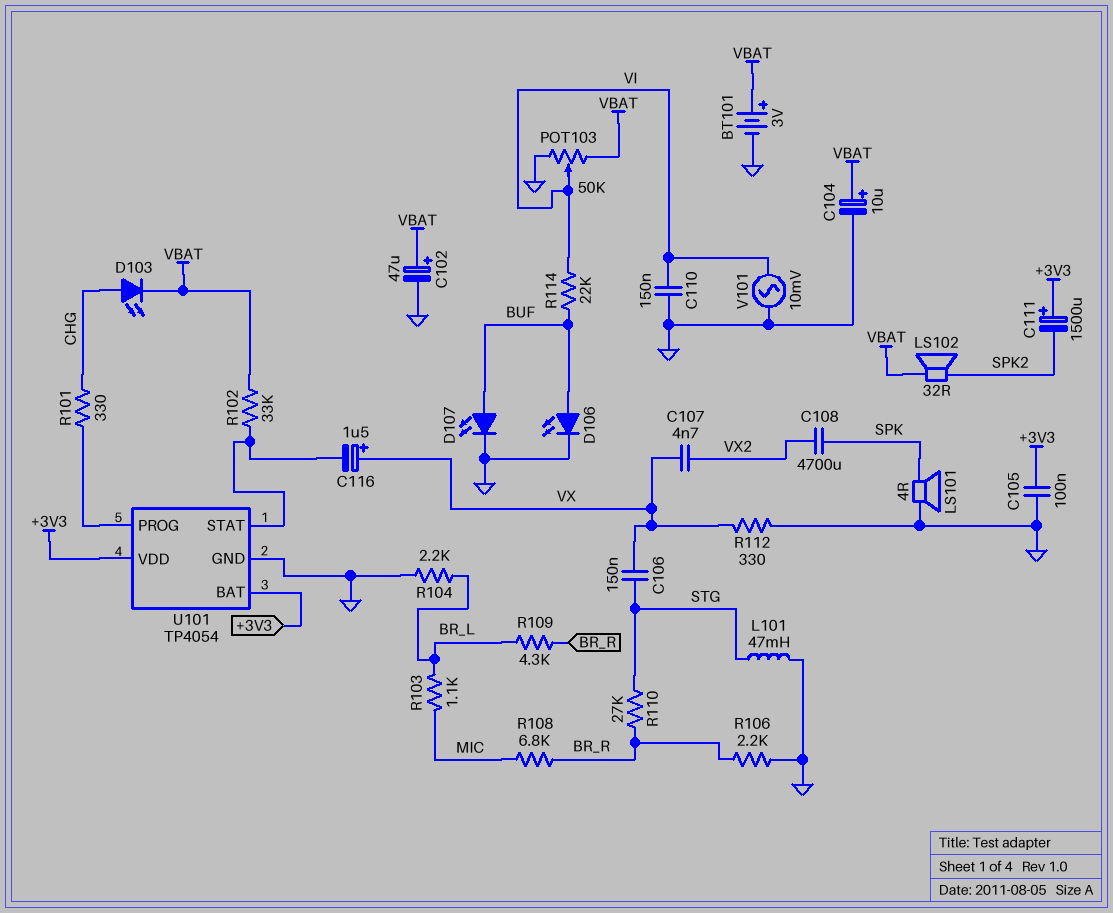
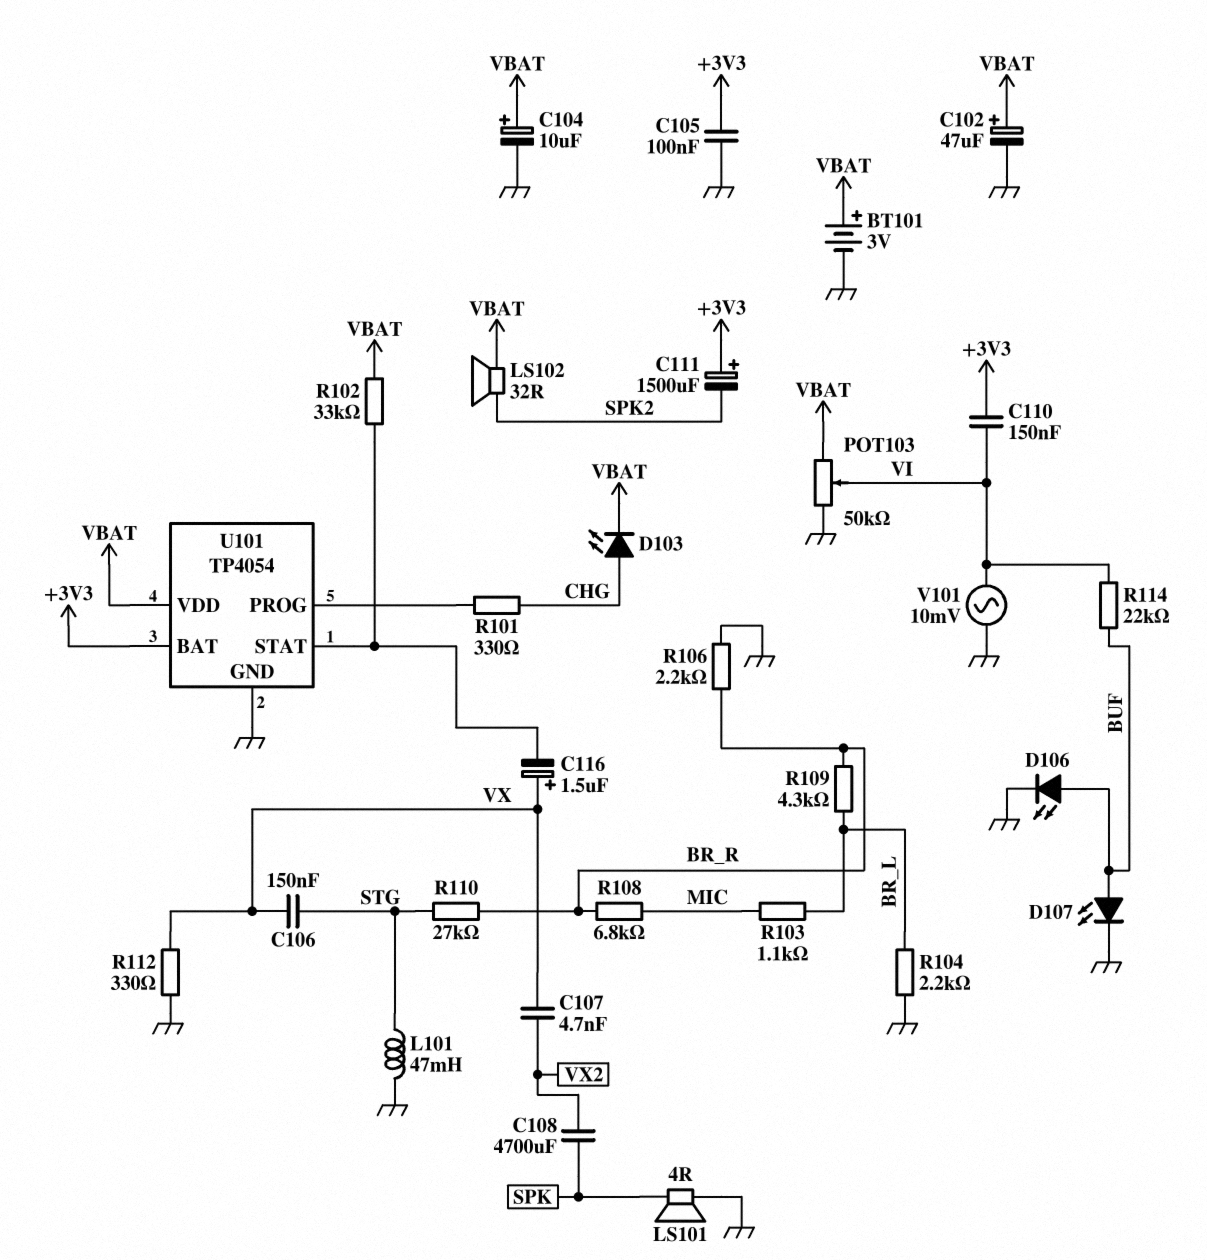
C110: 150nF (GND, VI) -> 150nF (+3V3, VI)
U101 pin VDD: +3V3 -> VBAT

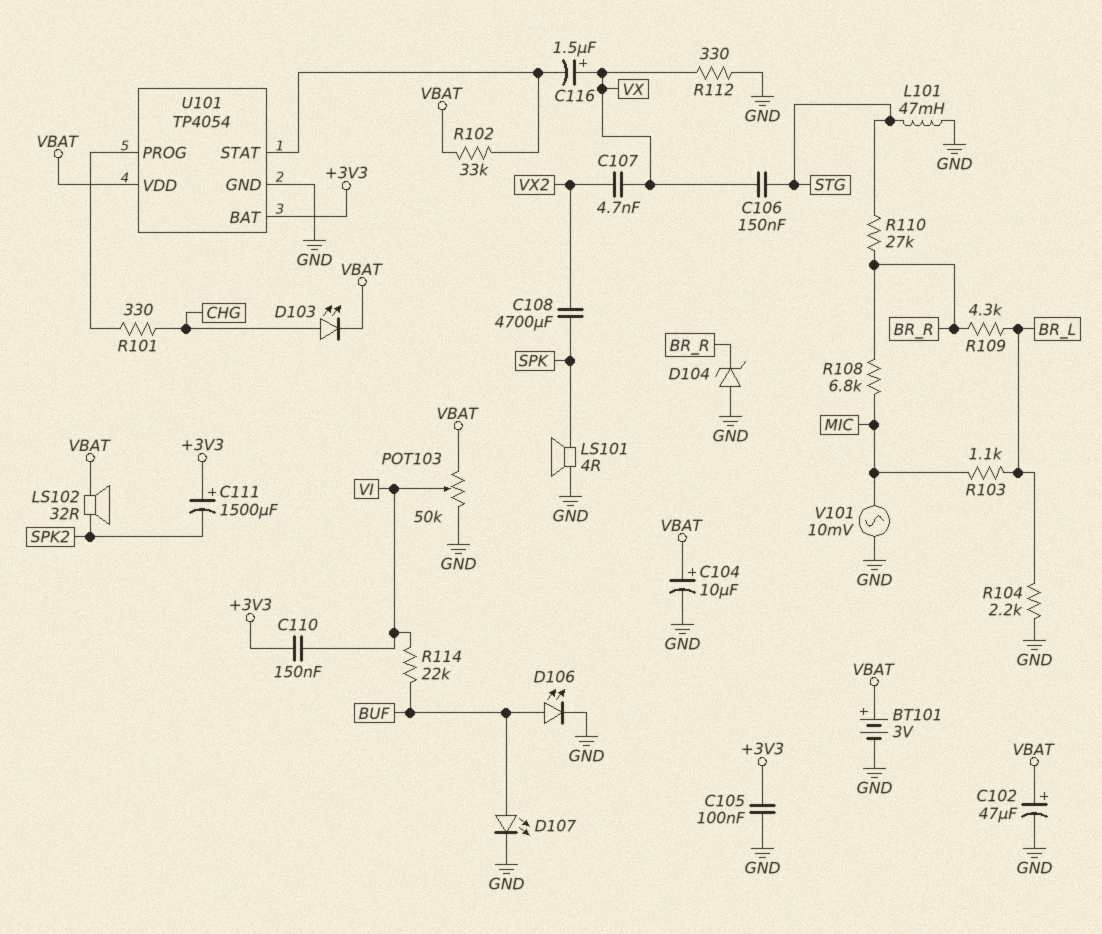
D104: none -> zener (A GND, K BR_R)
R106: 2.2k (BR_R, GND) -> none
V101: AC 10mV (GND, VI) -> AC 10mV (GND, MIC)

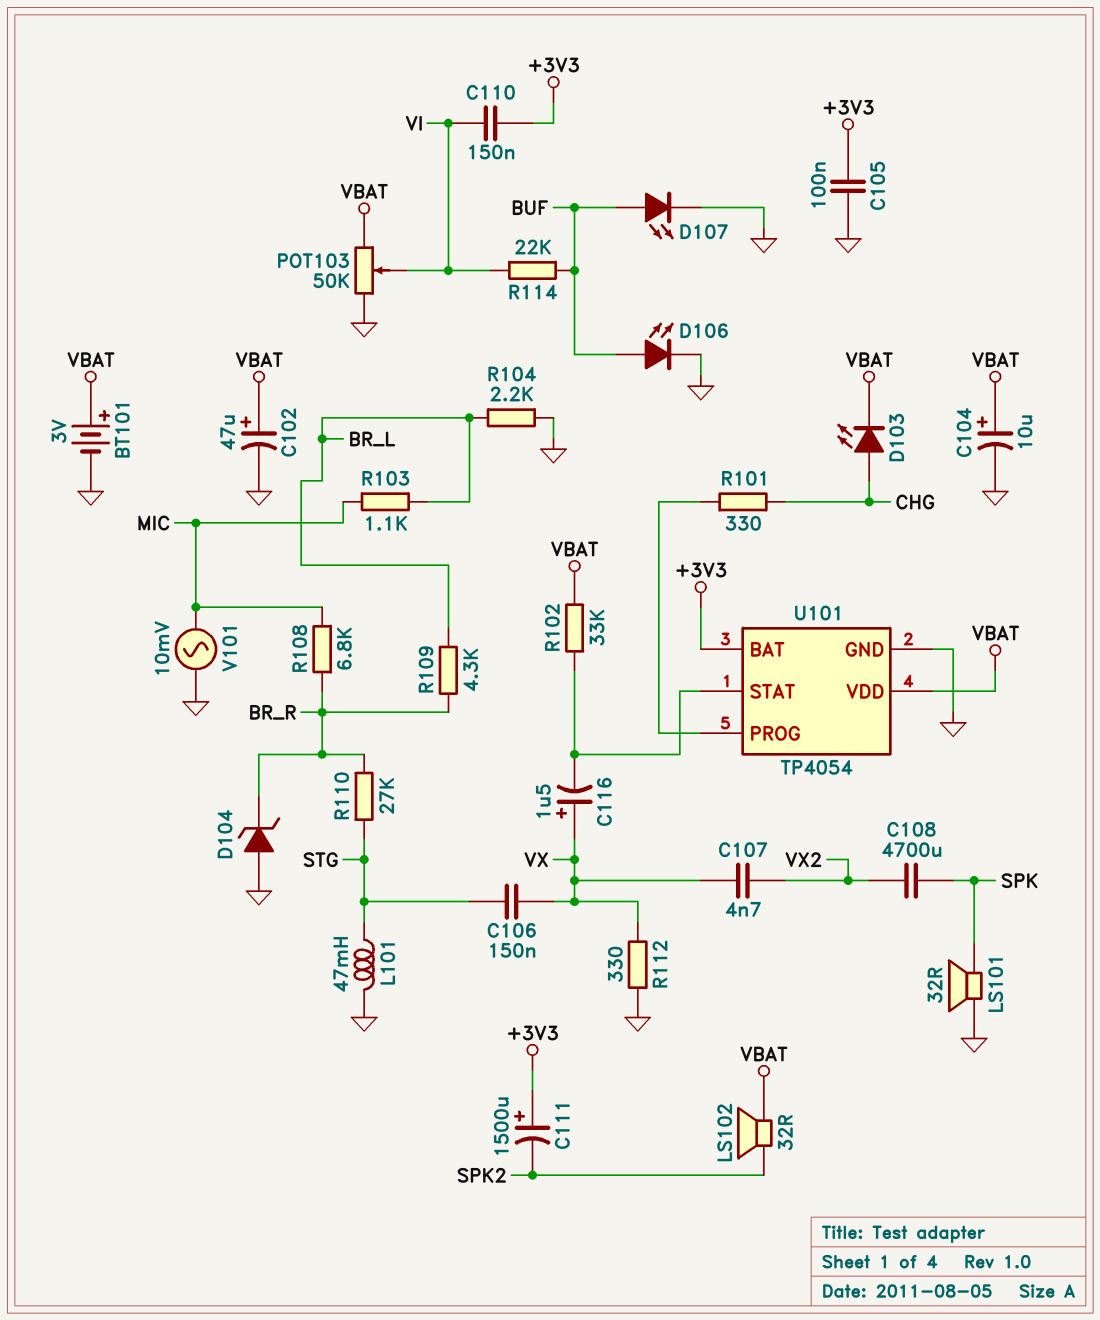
LS101: speaker 4R (GND, SPK) -> speaker 32R (GND, SPK)

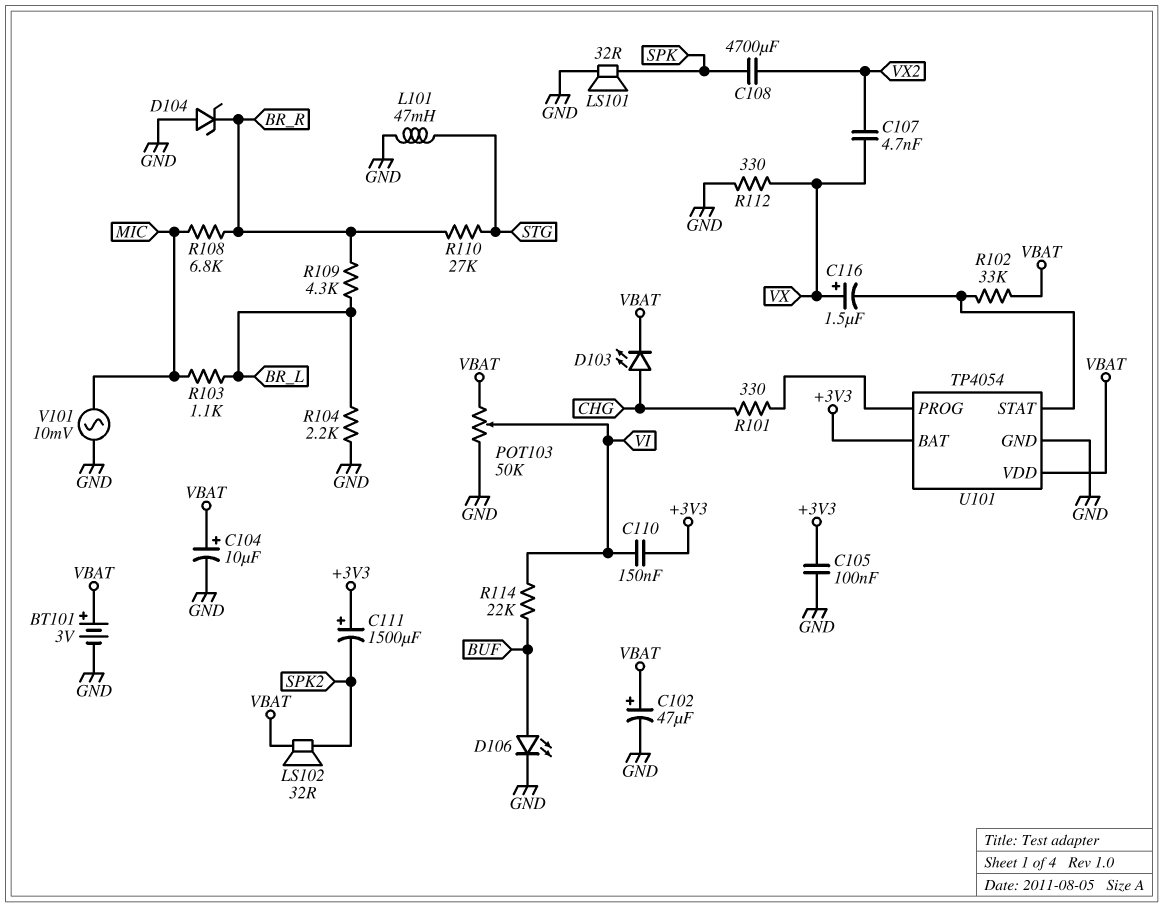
C106: 150nF (STG, VX) -> none
D107: LED (A BUF, K GND) -> none

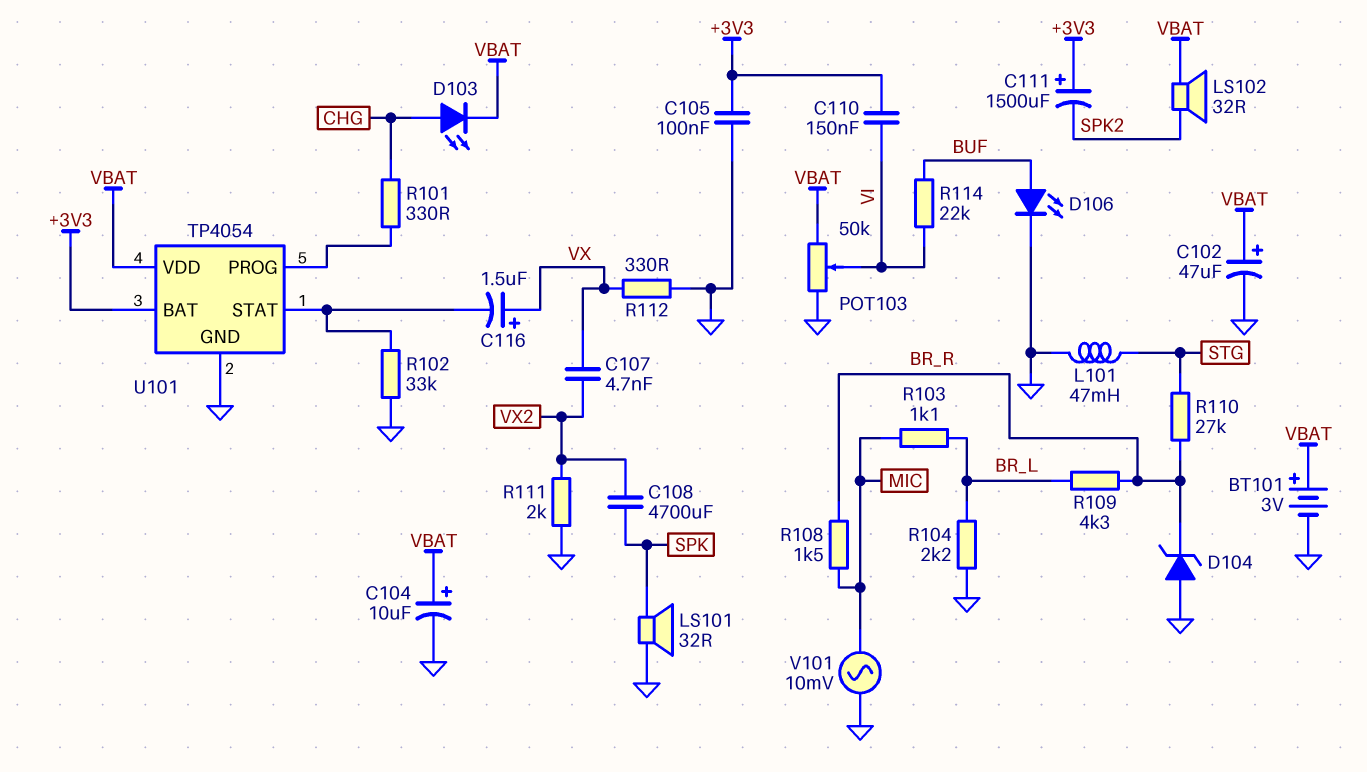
R102: 33k (U101/STAT, VBAT) -> 33k (GND, U101/STAT)
R108: 6.8k (BR_R, MIC) -> 1.5k (BR_R, MIC)
R111: none -> 2k (GND, VX2)

